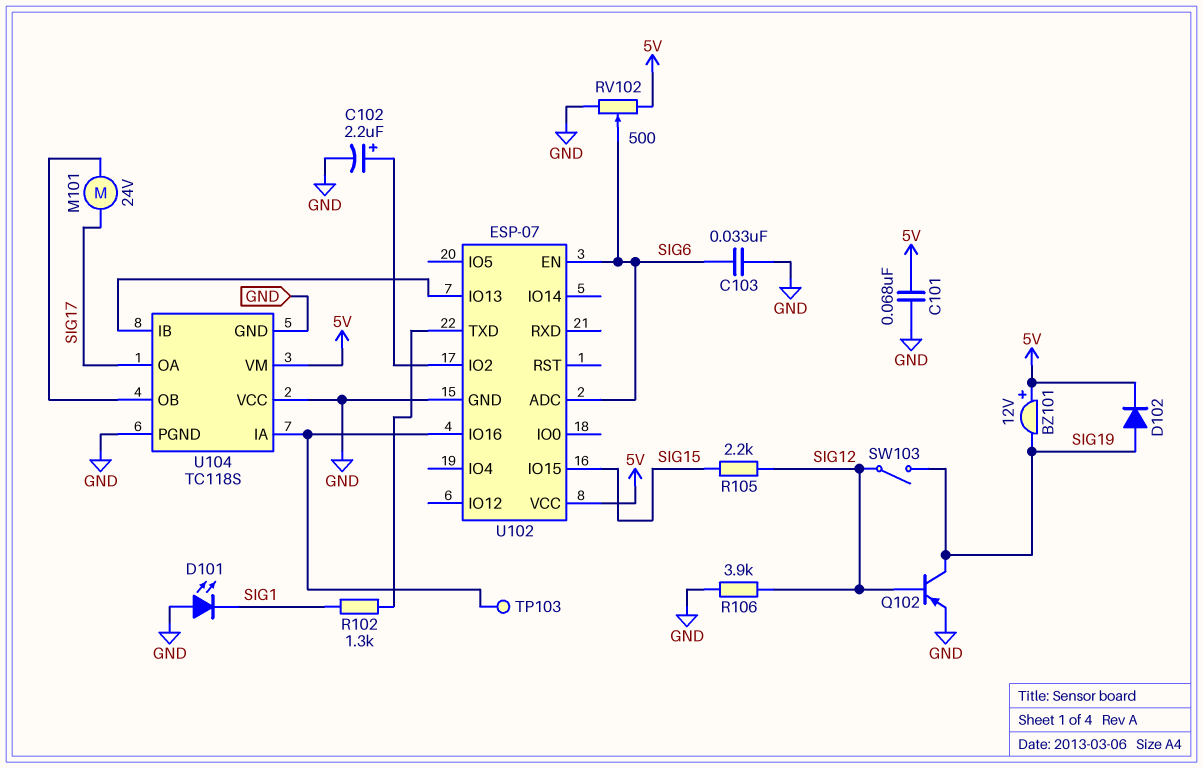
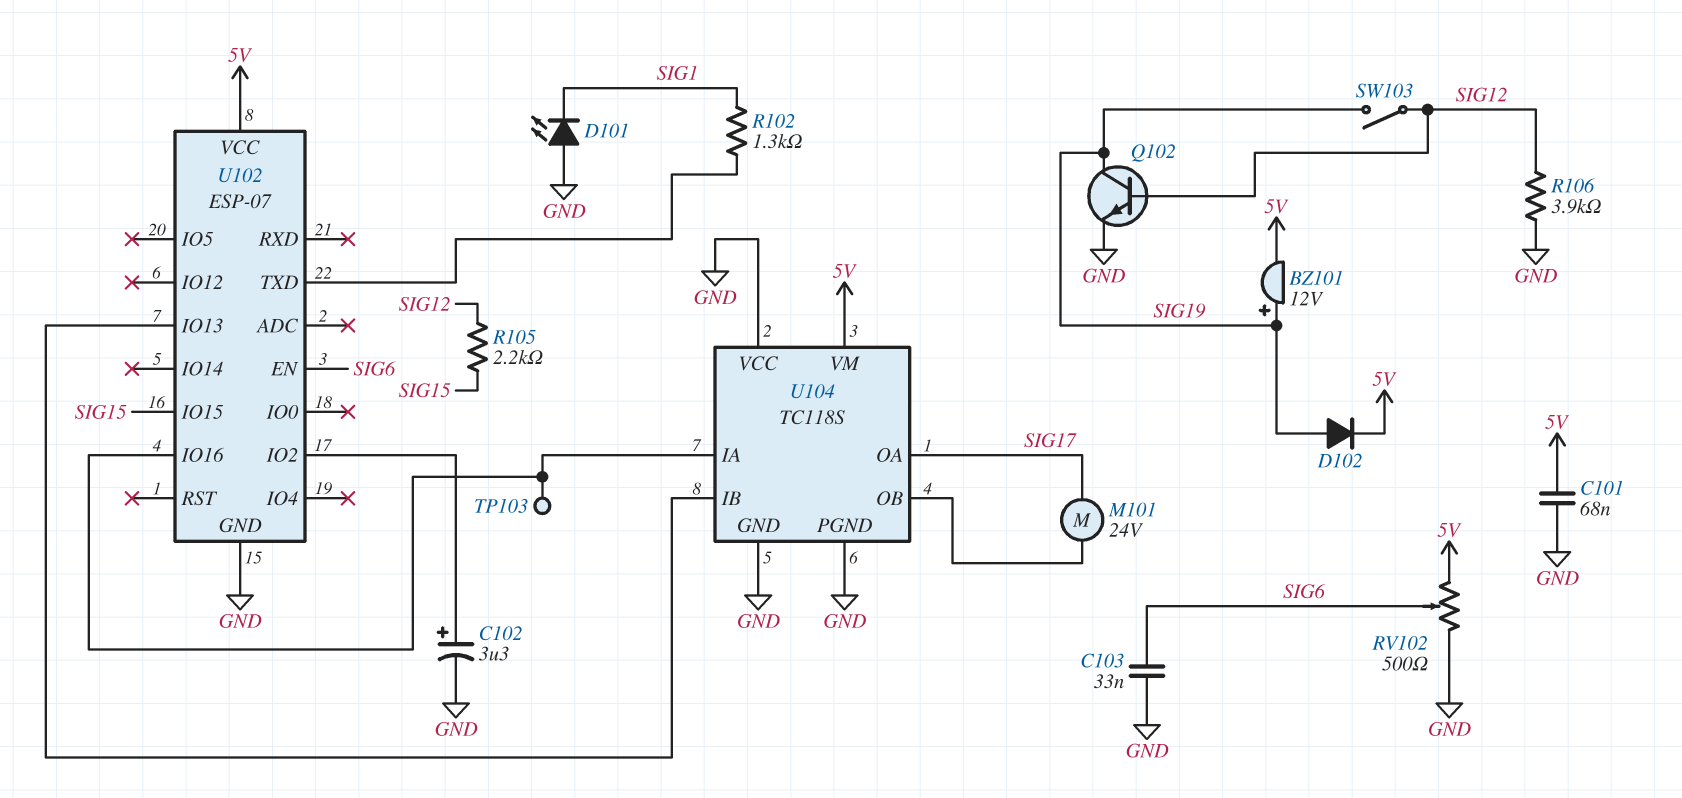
BZ101: buzzer 12V (plus 5V, minus SIG19) -> buzzer 12V (plus SIG19, minus 5V)
C102: 2.2uF (plus U102/IO2, minus GND) -> 3.3uF (plus U102/IO2, minus GND)
Q102: PNP (B SIG12, C SIG19, E GND) -> NPN (B SIG12, C SIG19, E GND)
U102 pin ADC: SIG6 -> none

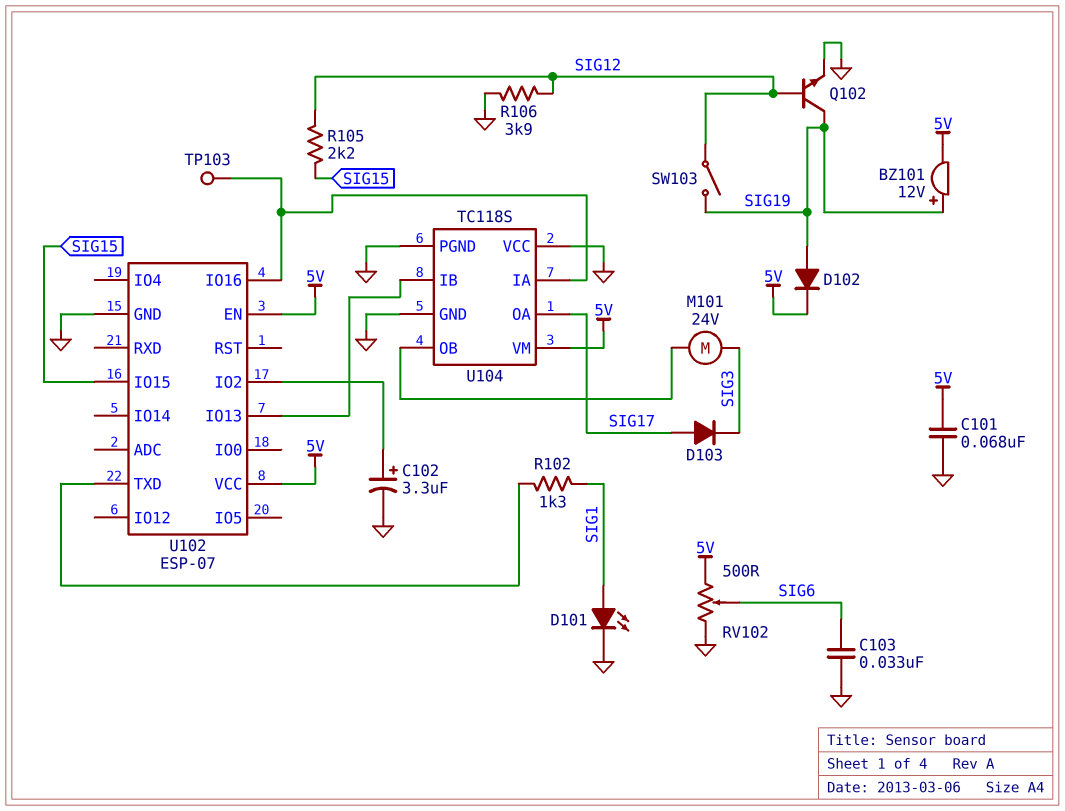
D101: LED (A GND, K SIG1) -> LED (A SIG1, K GND)
D103: none -> diode (A SIG17, K SIG3)
M101: motor 24V (SIG17, U104/OB) -> motor 24V (SIG3, U104/OB)
U102 pin EN: SIG6 -> 5V

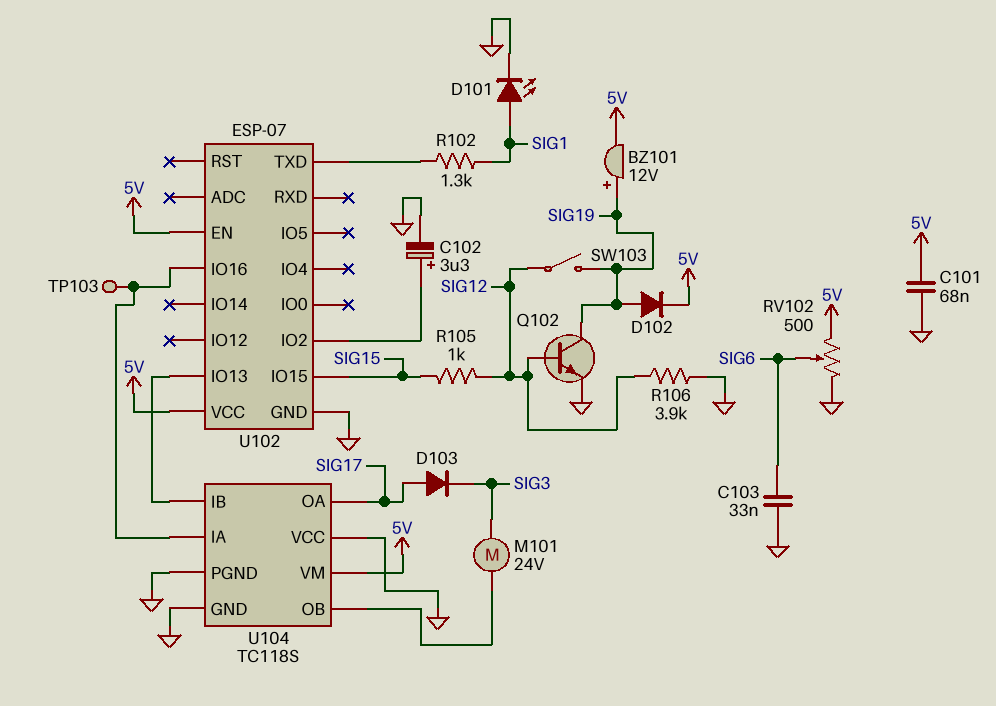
R105: 2.2k (SIG12, SIG15) -> 1k (SIG12, SIG15)

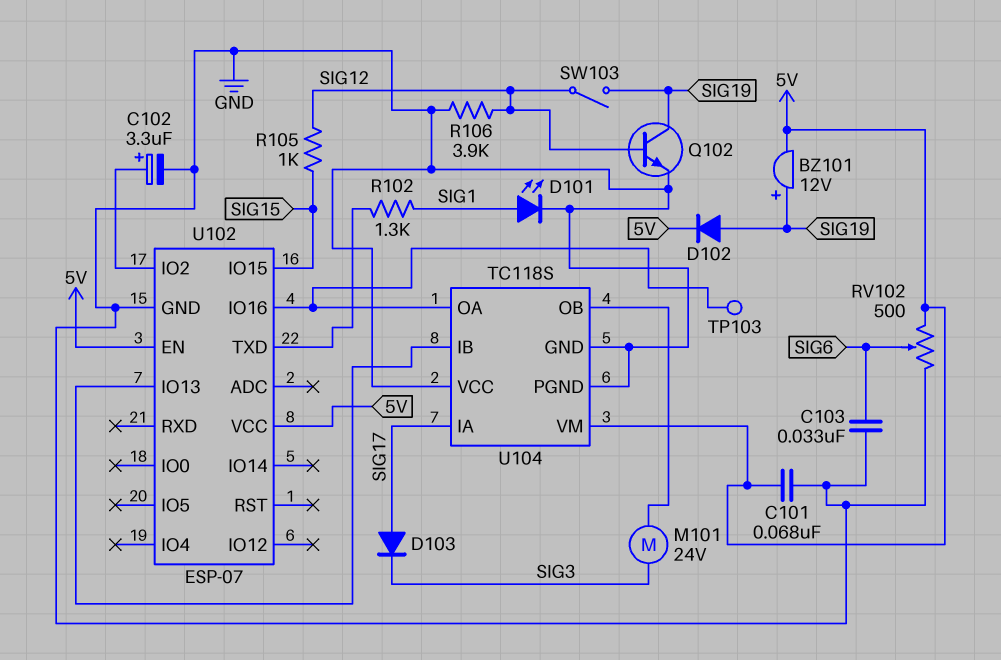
U104 pin IA: U102/IO16 -> SIG17
U104 pin OA: SIG17 -> U102/IO16

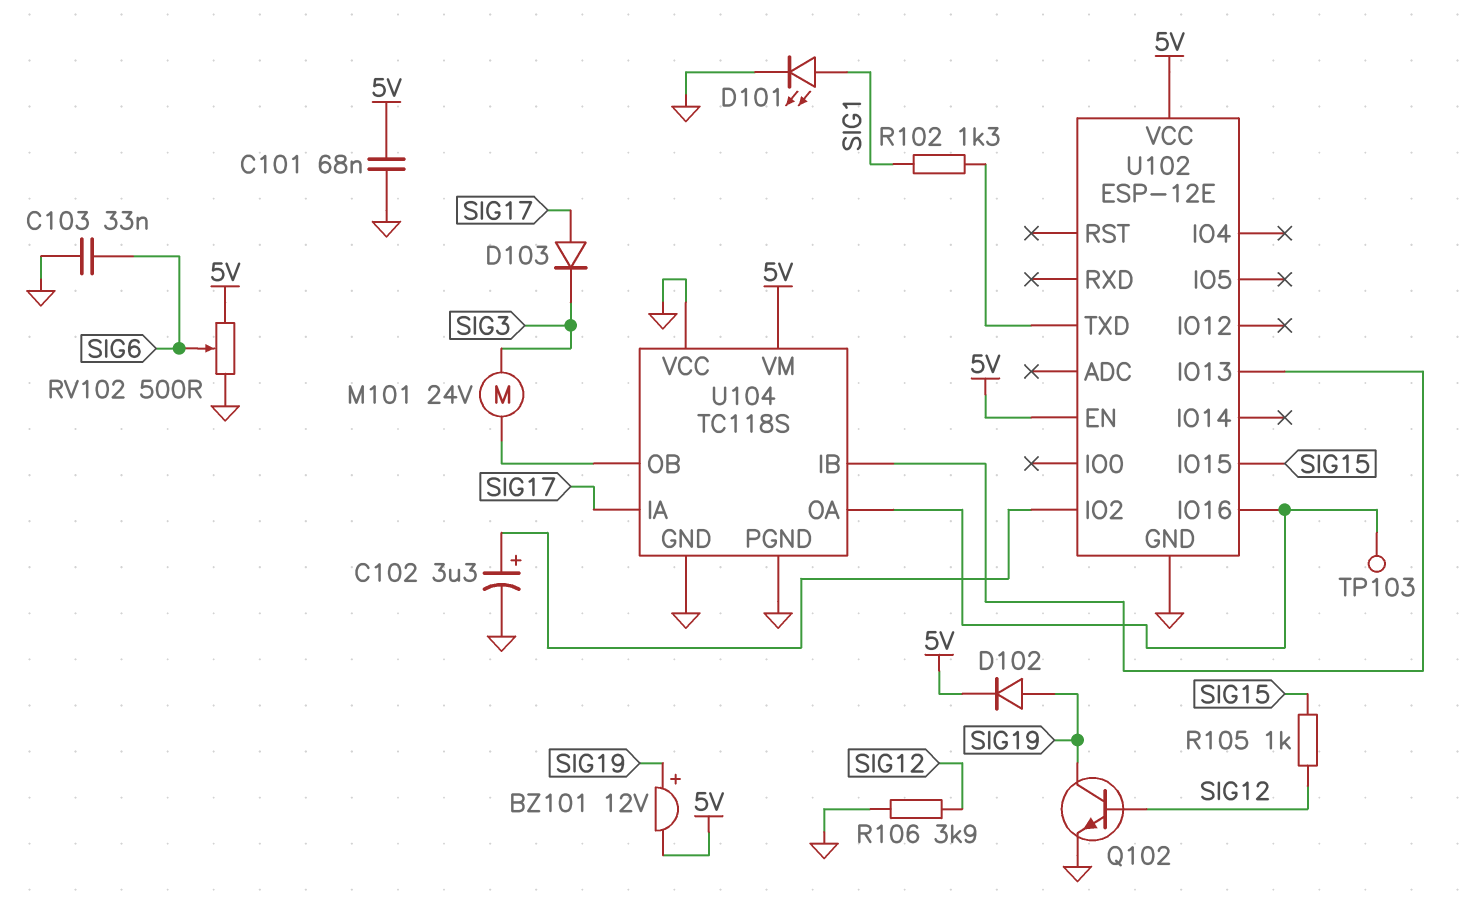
SW103: switch (SIG12, SIG19) -> none
U102: ESP-07 -> ESP-12E

